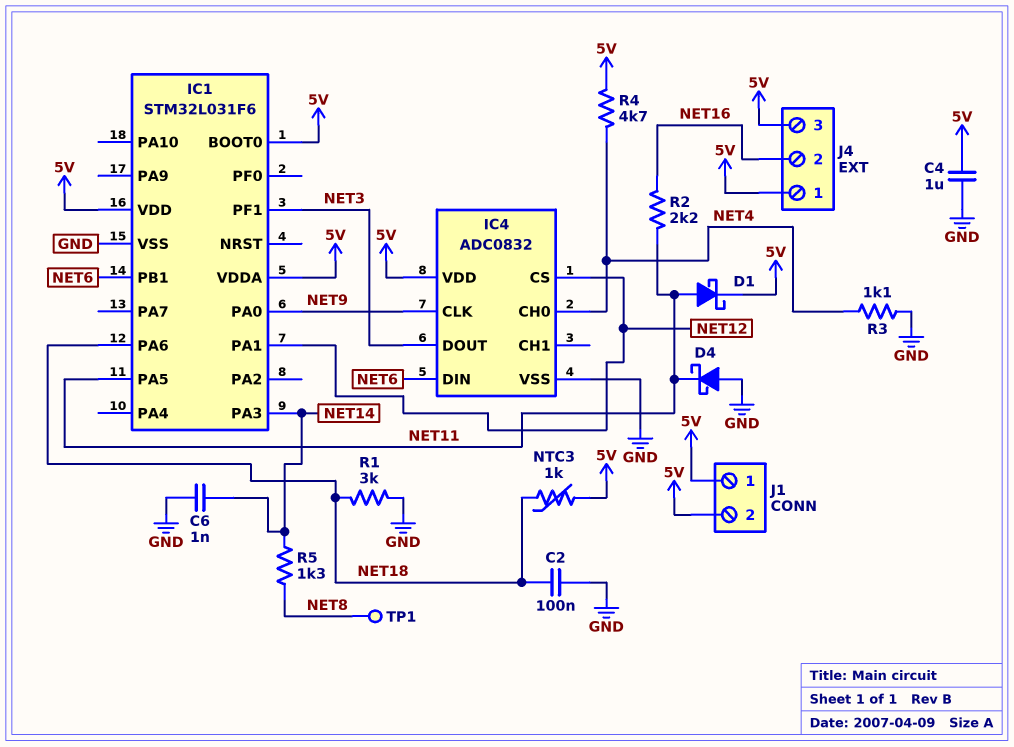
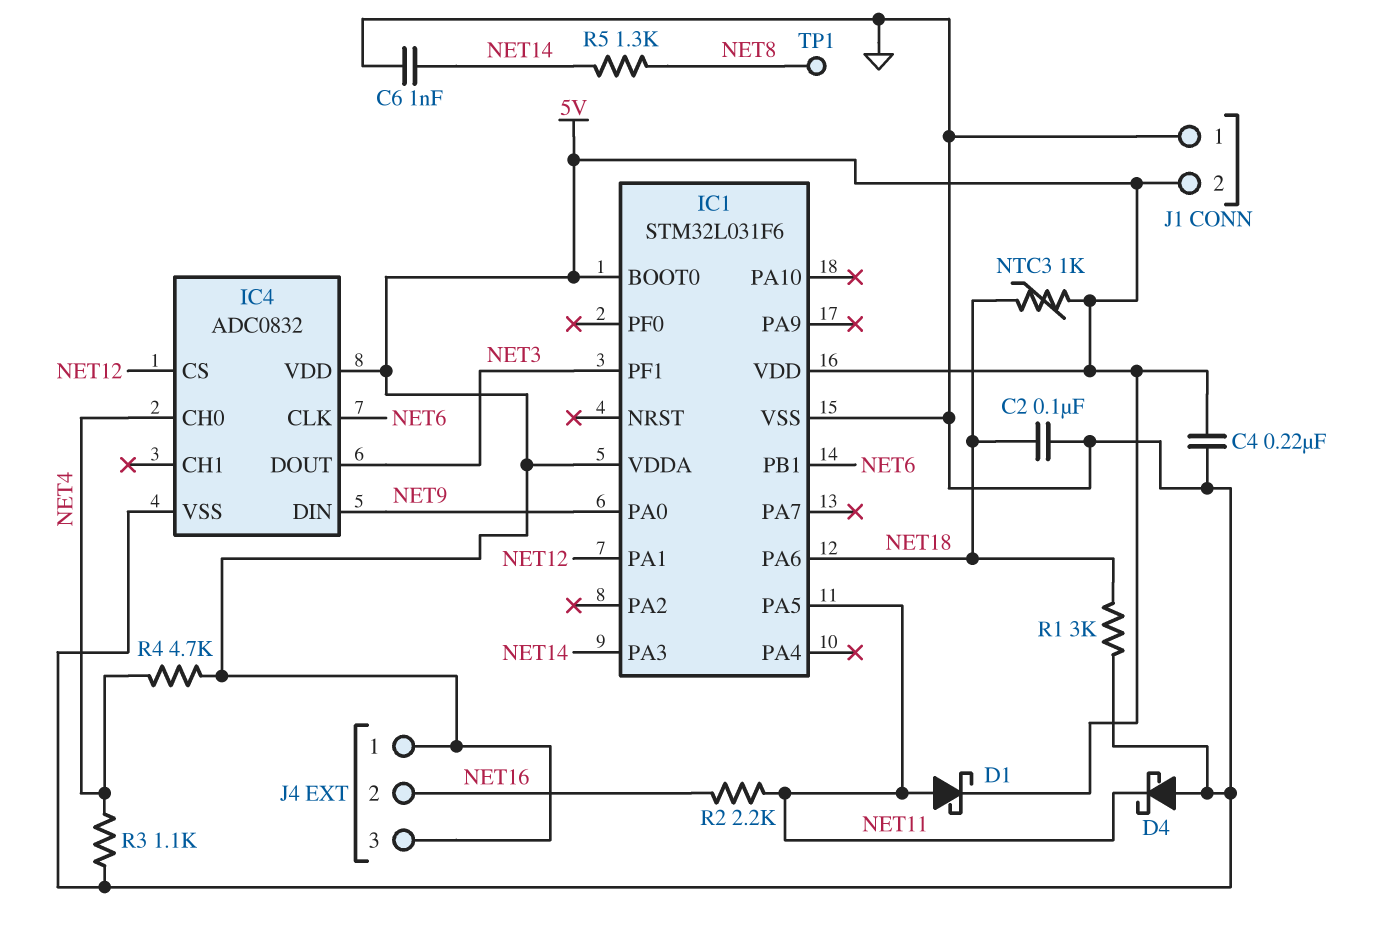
C4: 1uF (5V, GND) -> 220nF (5V, GND)
IC4 pin CLK: NET9 -> NET6
IC4 pin DIN: NET6 -> NET9
J1 pin 1: 5V -> GND

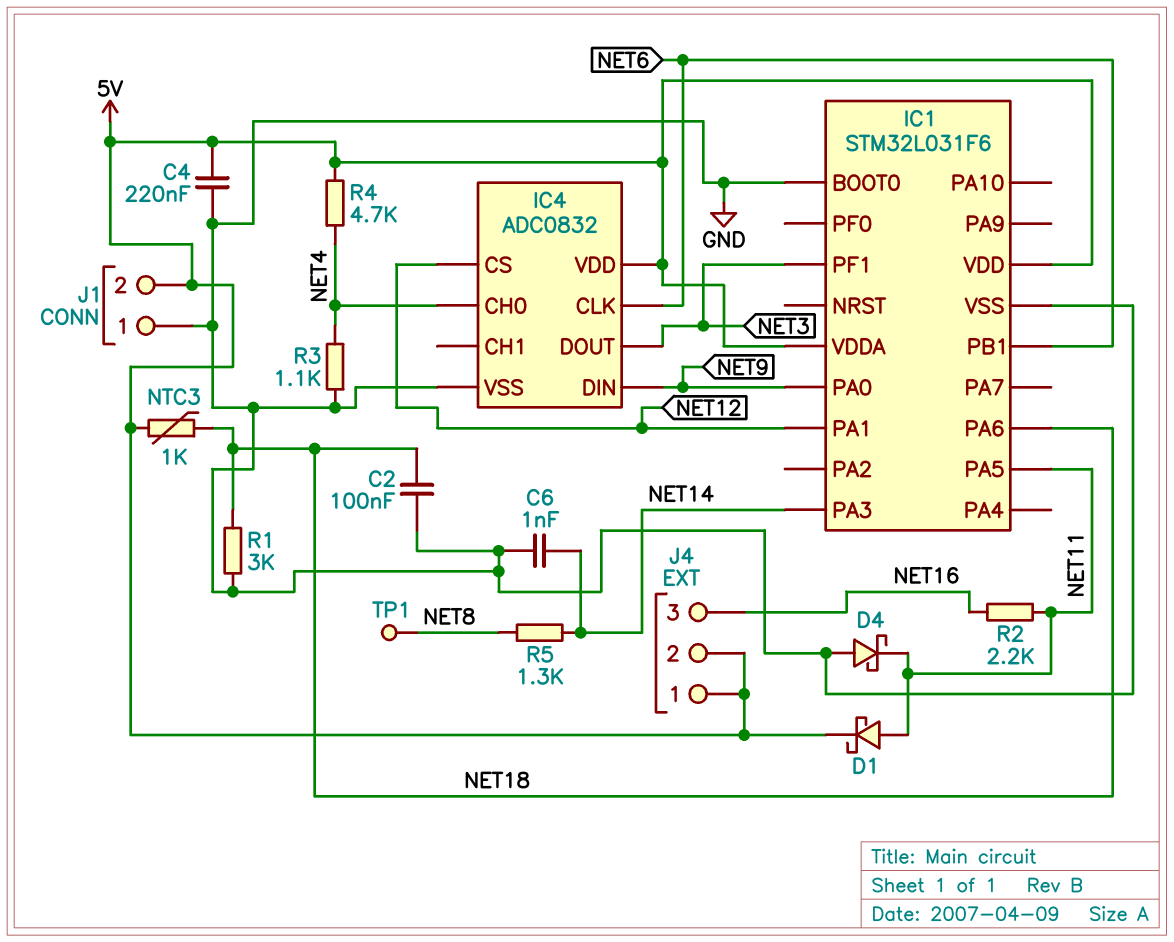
IC1 pin BOOT0: 5V -> GND
J4 pin 2: NET16 -> 5V
J4 pin 3: 5V -> NET16

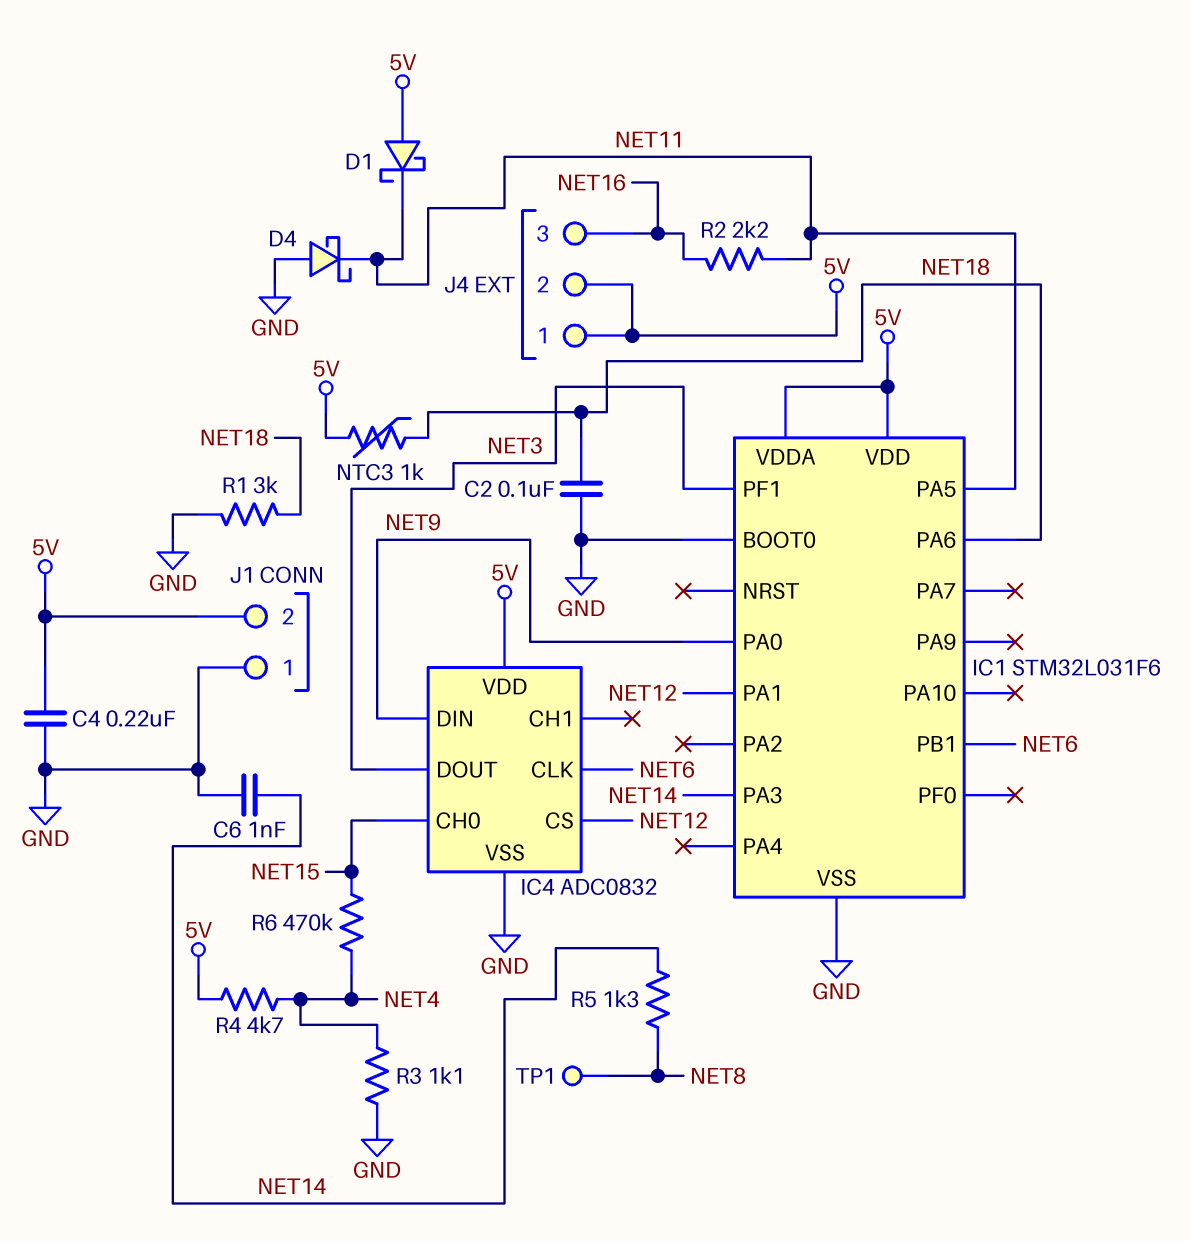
D1: schottky (A NET11, K 5V) -> schottky (A 5V, K NET11)
IC4 pin CH0: NET4 -> NET15
R6: none -> 470k (NET4, NET15)

